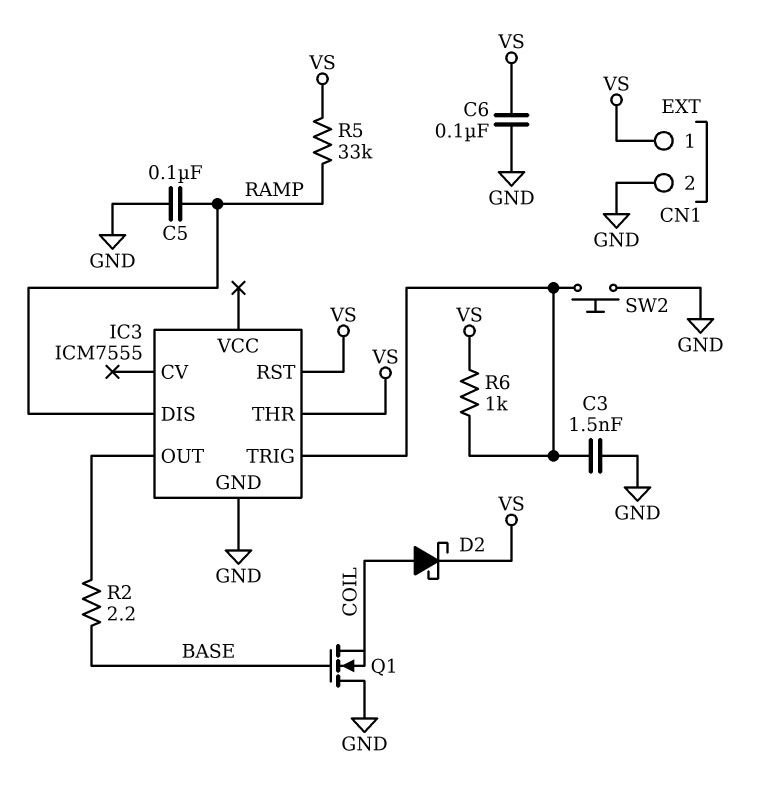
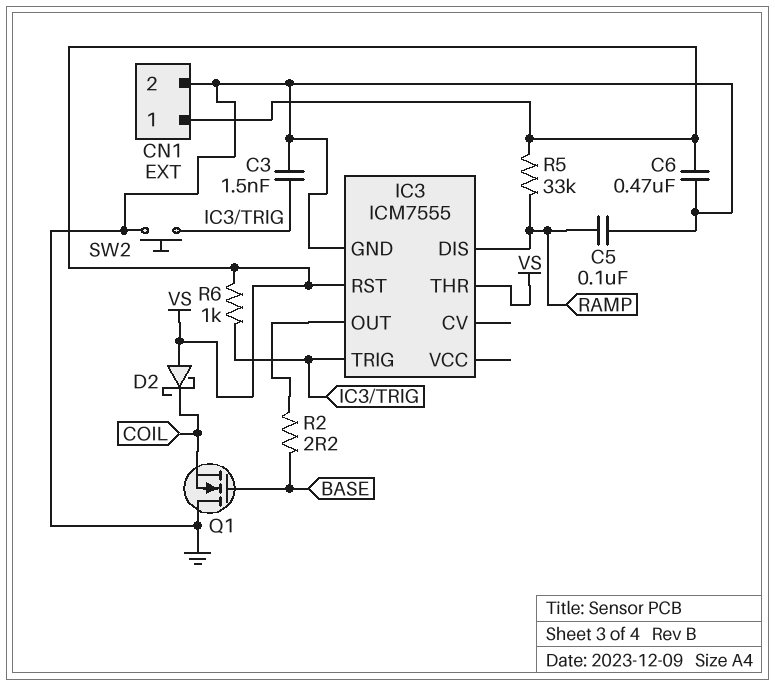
C6: 100nF (GND, VS) -> 470nF (GND, VS)
D2: schottky (A COIL, K VS) -> schottky (A VS, K COIL)

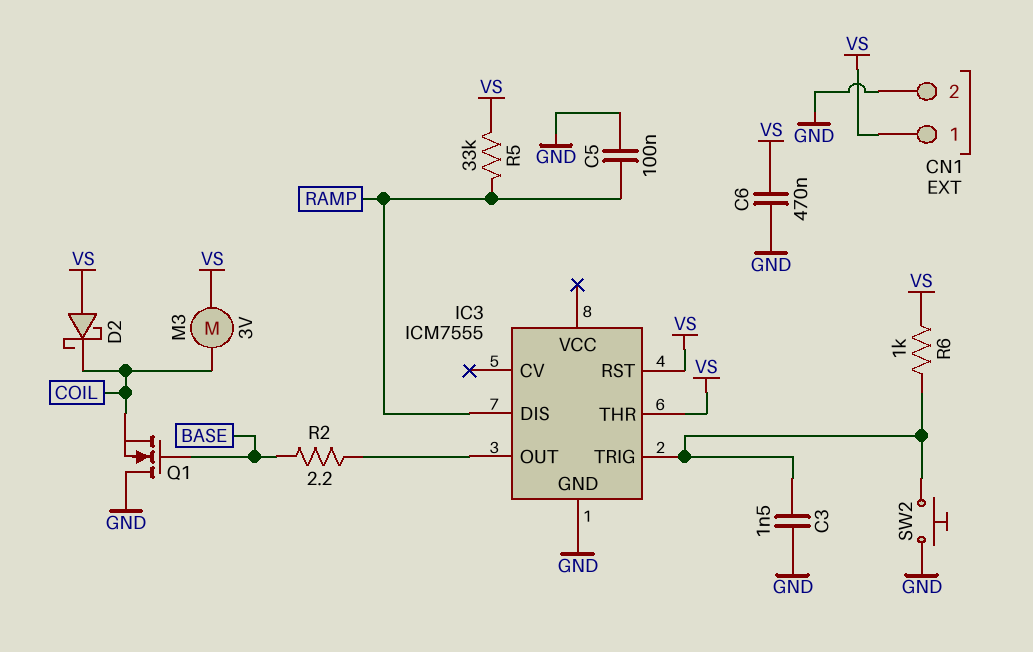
M3: none -> motor 3V (COIL, VS)

